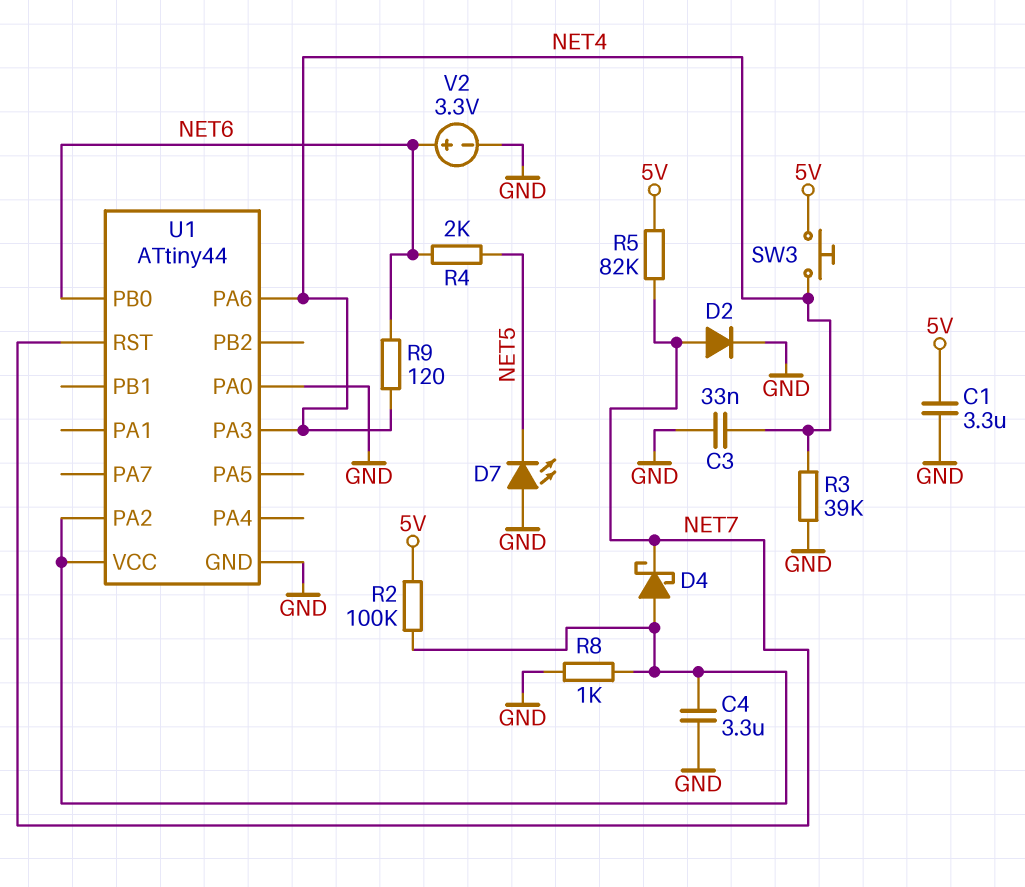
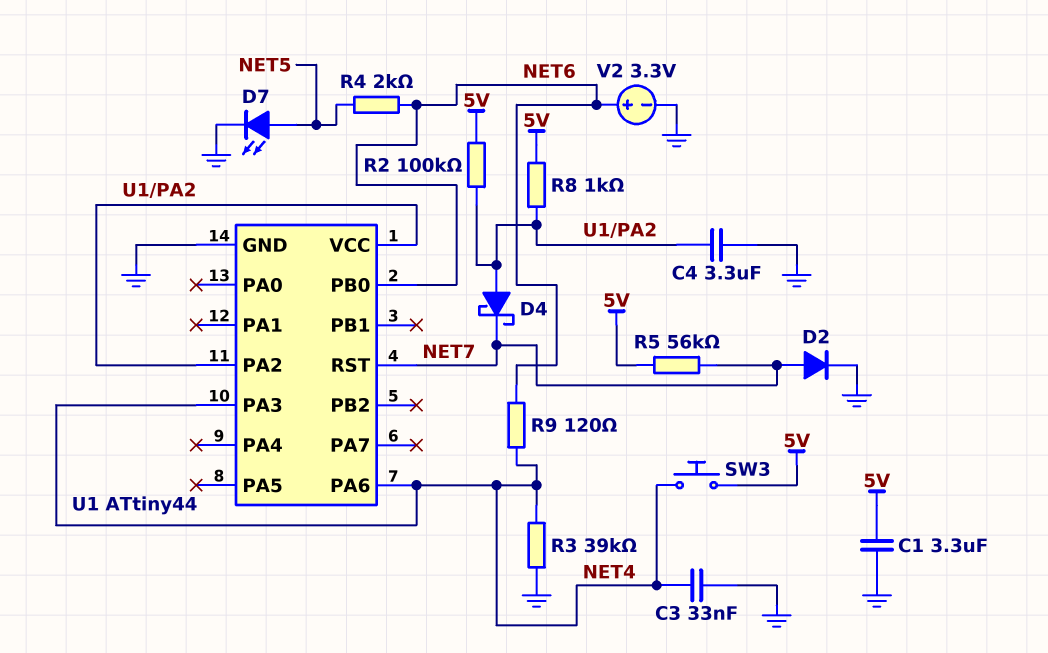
D7: LED (A GND, K NET5) -> LED (A NET5, K GND)
R5: 82k (5V, NET7) -> 56k (5V, NET7)
R8: 1k (GND, U1/PA2) -> 1k (5V, U1/PA2)
U1 pin PA0: GND -> none

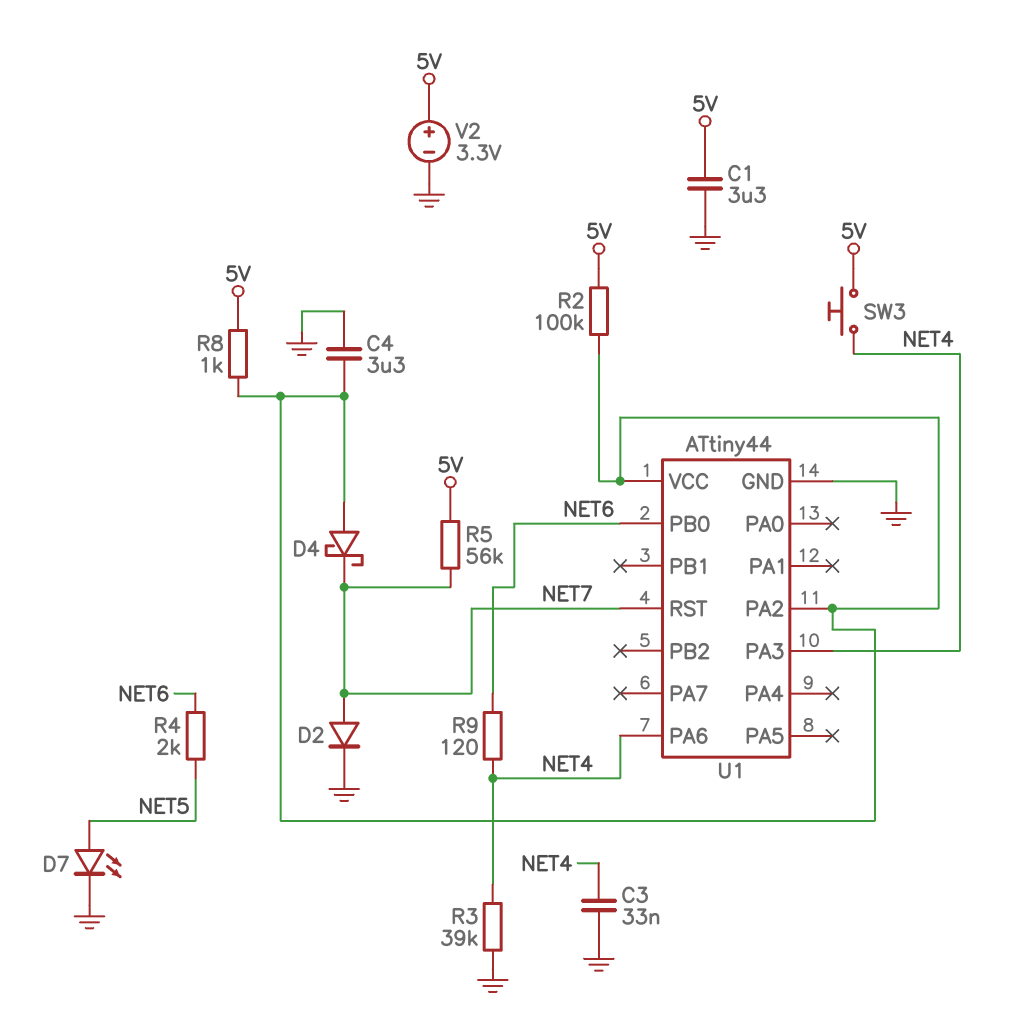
V2: 3.3V (plus NET6, minus GND) -> 3.3V (plus 5V, minus GND)

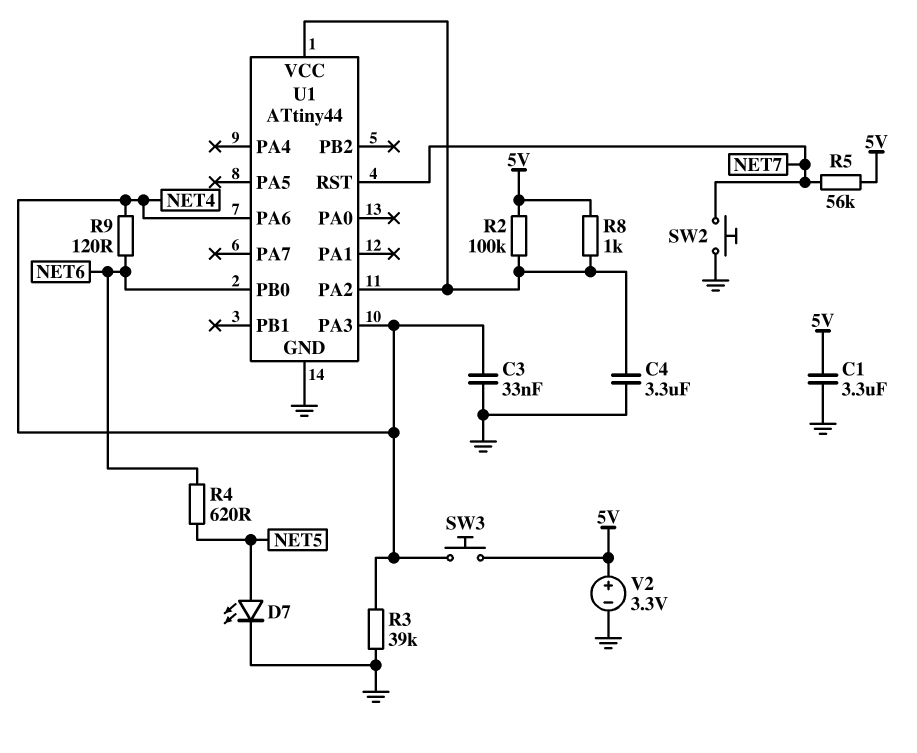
D2: diode (A NET7, K GND) -> none
D4: schottky (A U1/PA2, K NET7) -> none
R4: 2k (NET5, NET6) -> 620 (NET5, NET6)
SW2: none -> button (GND, NET7)

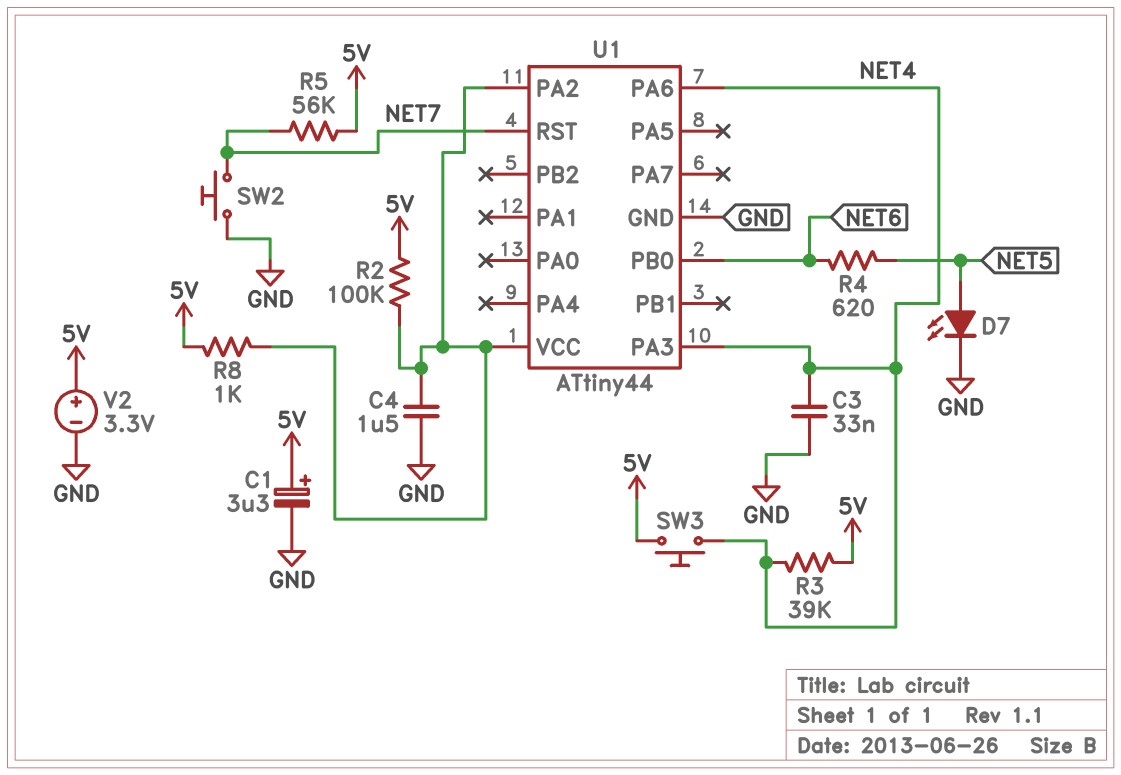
C1: 3.3uF (5V, GND) -> 3.3uF (plus 5V, minus GND)
C4: 3.3uF (GND, U1/PA2) -> 1.5uF (GND, U1/PA2)
R3: 39k (GND, NET4) -> 39k (5V, NET4)
R9: 120 (NET4, NET6) -> none

